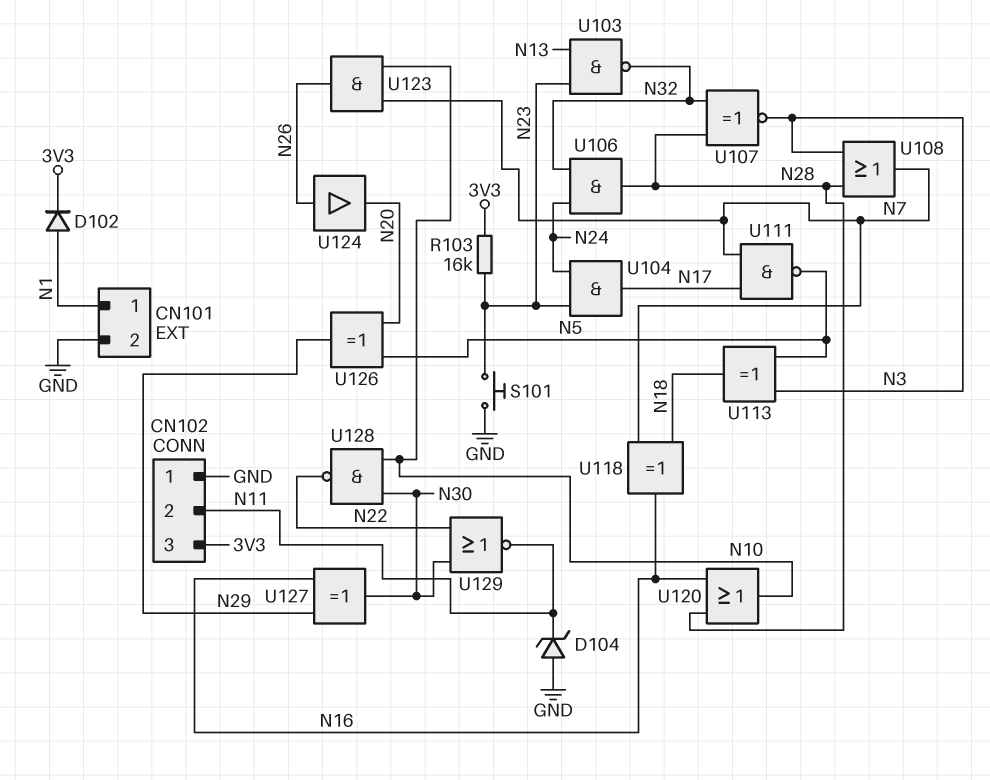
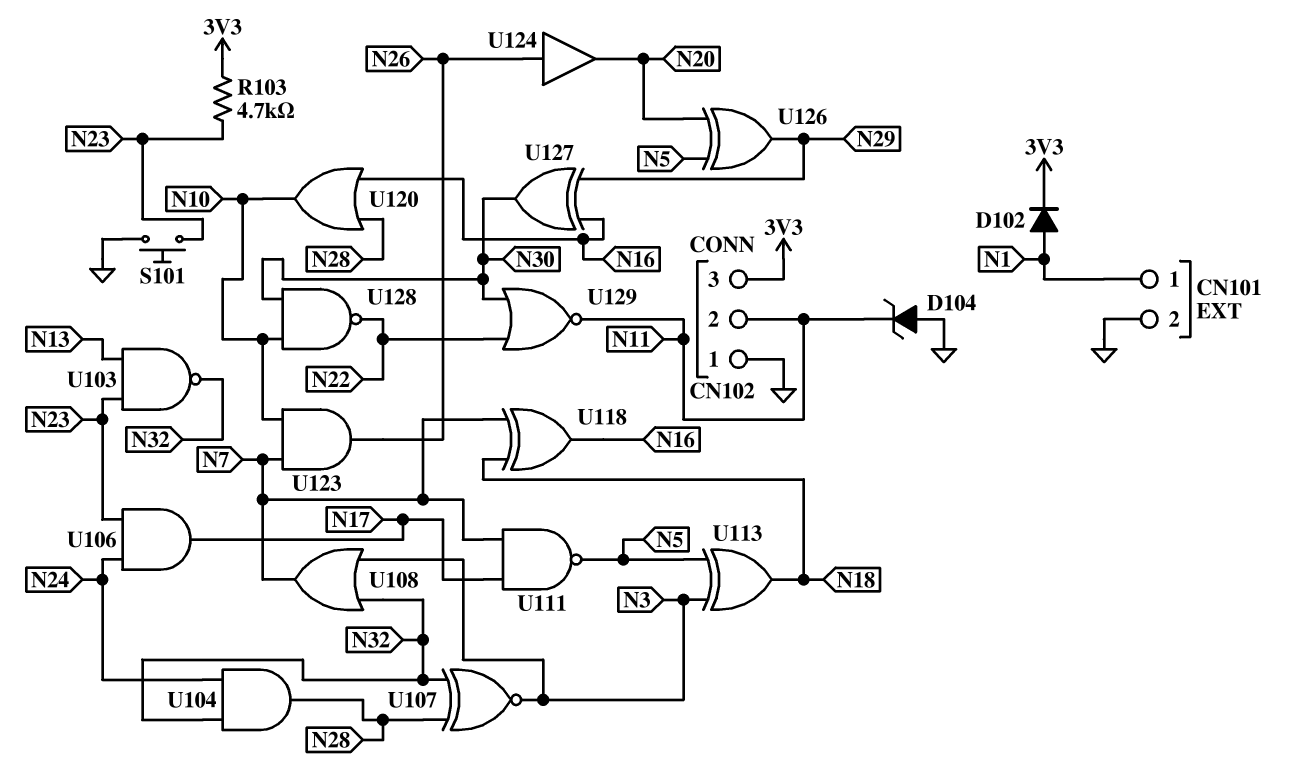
R103: 16k (3V3, N23) -> 4.7k (3V3, N23)
U104: AND (in N23, in N24, out N17) -> AND (in N24, in N32, out N28)
U106: AND (in N24, in N32, out N28) -> AND (in N23, in N24, out N17)
U108: OR (in N3, in N28, out N7) -> OR (in N3, in N32, out N7)

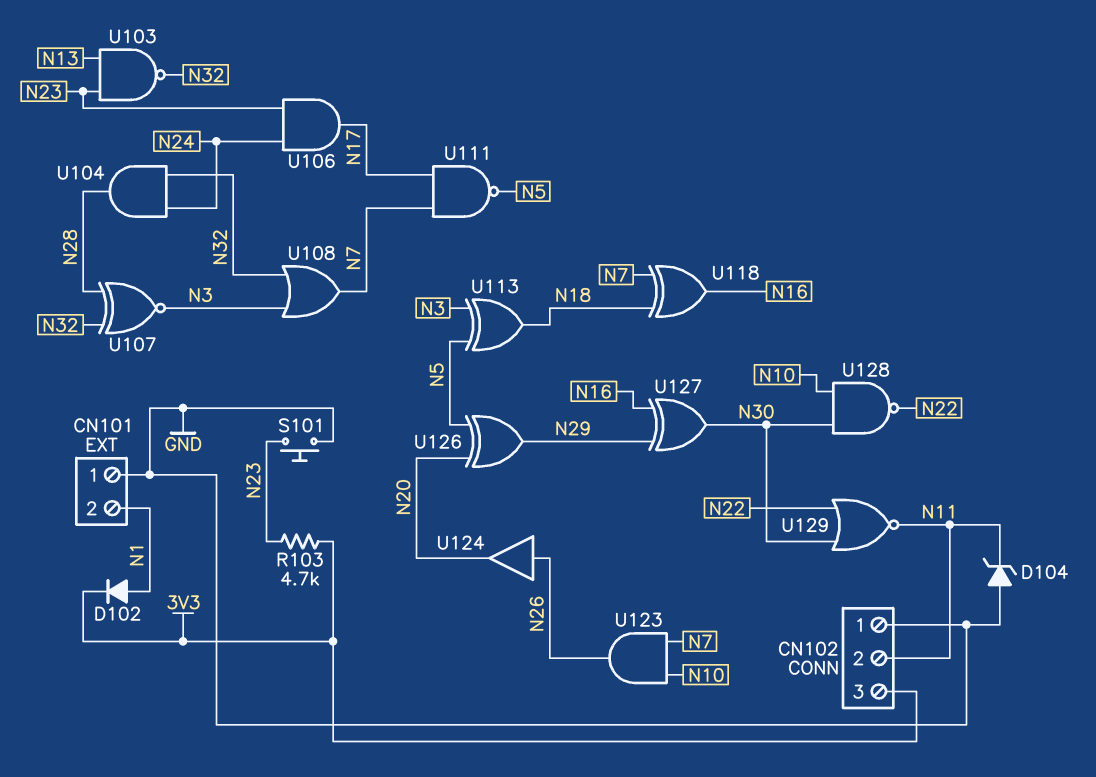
CN101 pin 1: N1 -> GND
CN101 pin 2: GND -> N1
U120: OR (in N16, in N28, out N10) -> none

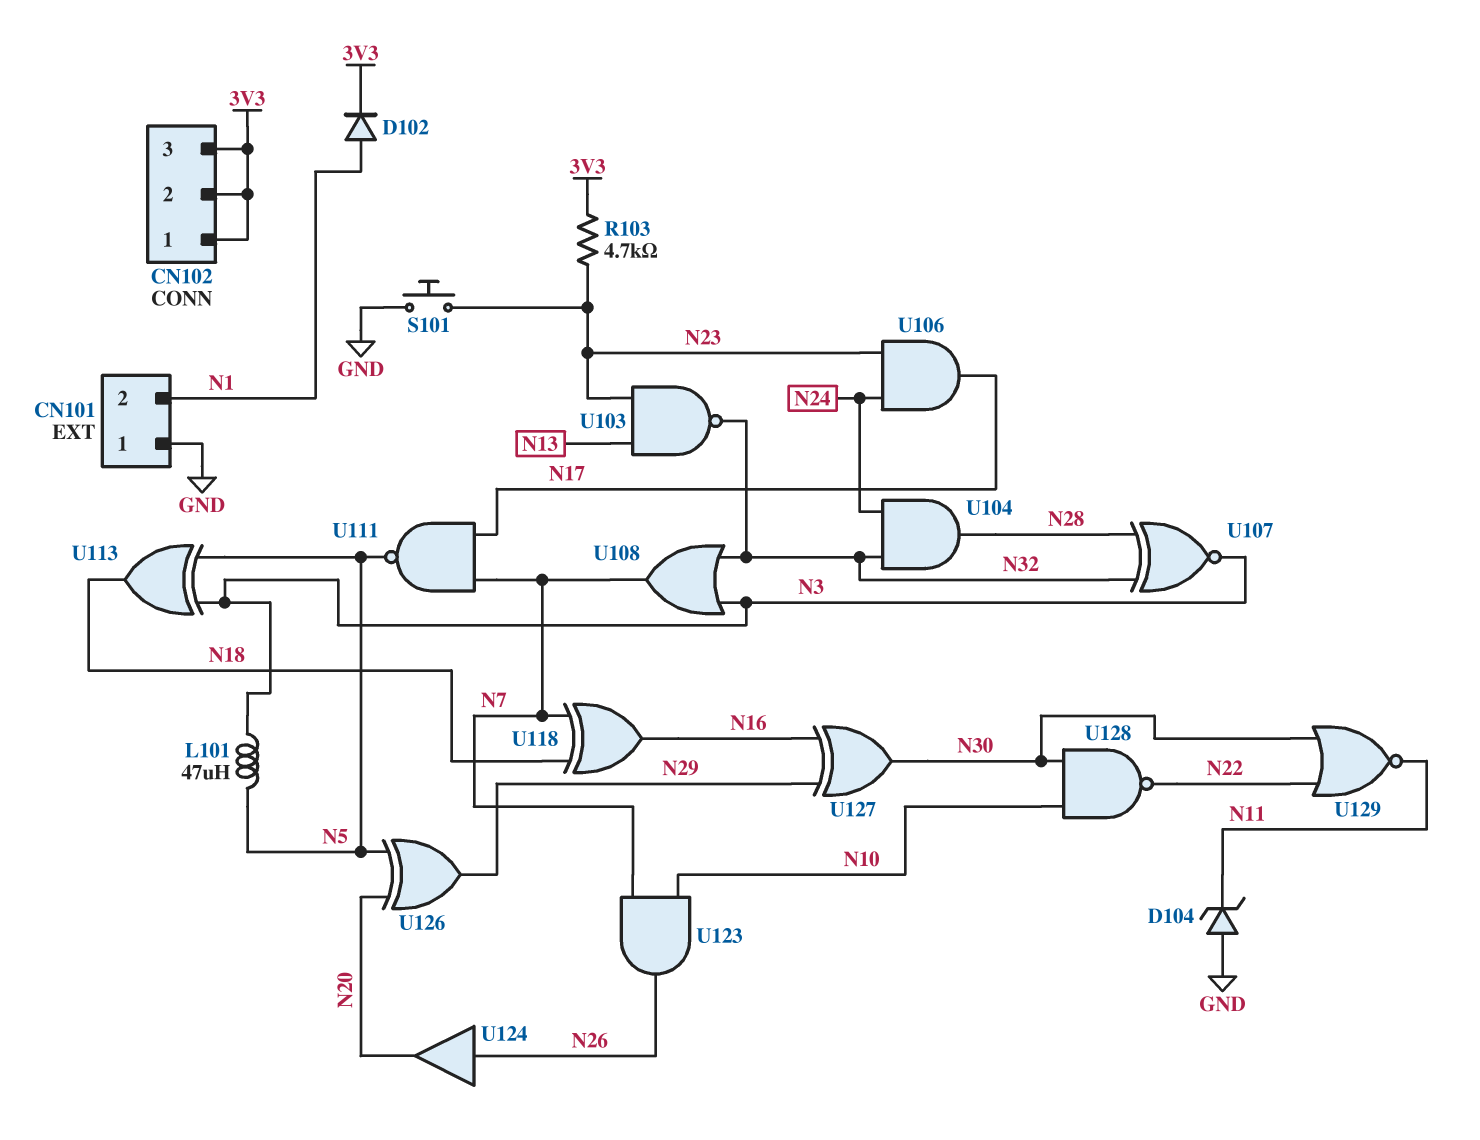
CN102 pin 1: GND -> 3V3
CN102 pin 2: N11 -> 3V3
L101: none -> 47uH (N3, N5)

